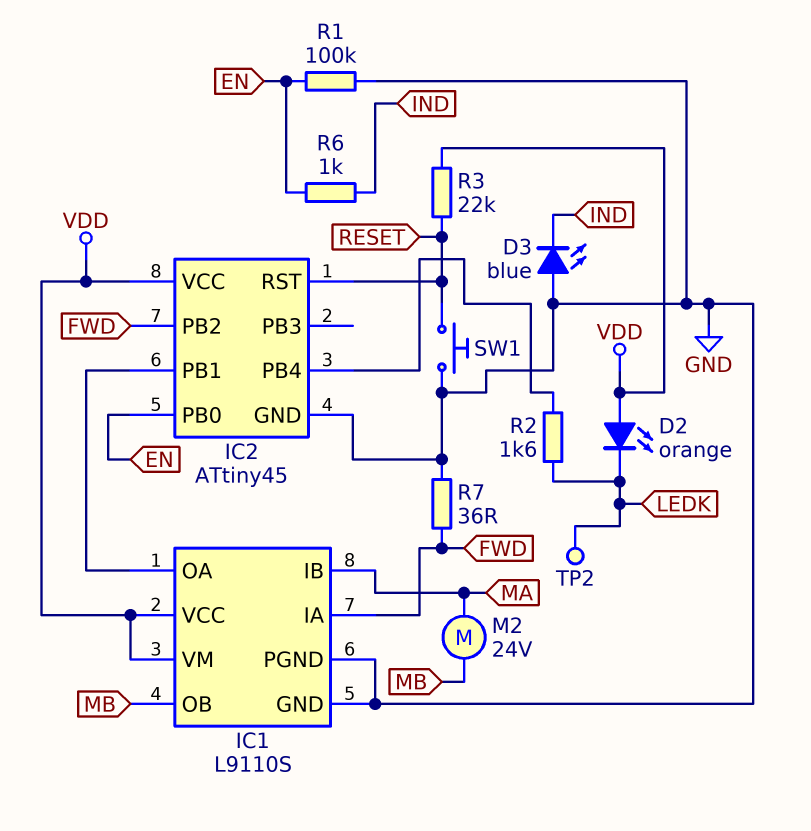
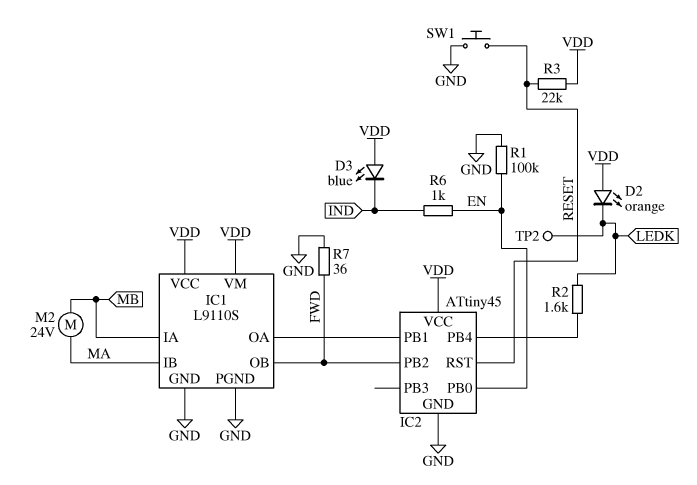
D3: LED blue (A GND, K IND) -> LED blue (A VDD, K IND)
IC1 pin IA: FWD -> MB
IC1 pin OB: MB -> FWD

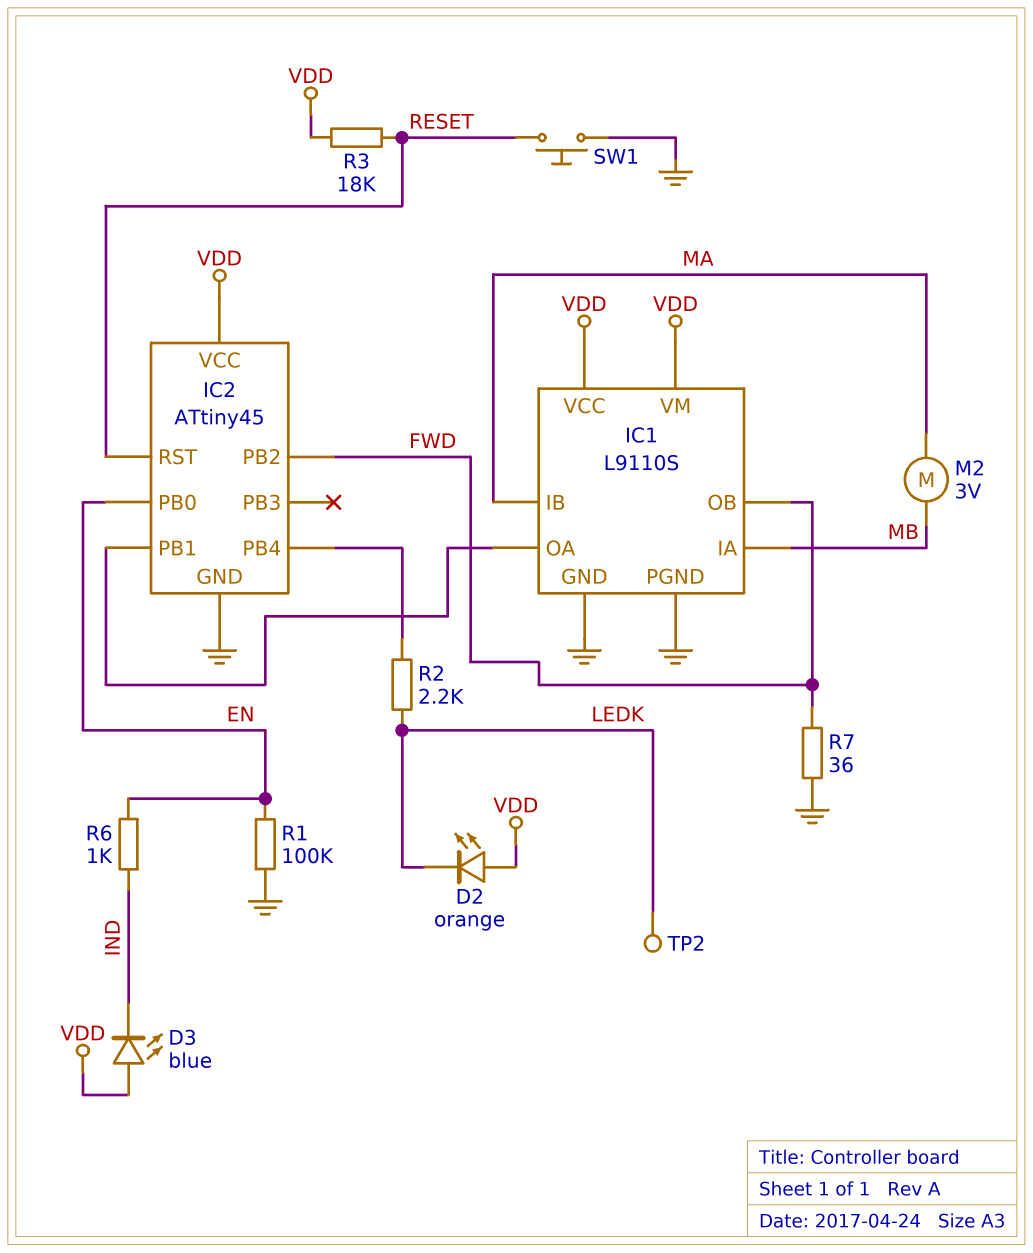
M2: motor 24V (MA, MB) -> motor 3V (MA, MB)
R2: 1.6k (IC2/PB4, LEDK) -> 2.2k (IC2/PB4, LEDK)
R3: 22k (RESET, VDD) -> 18k (RESET, VDD)

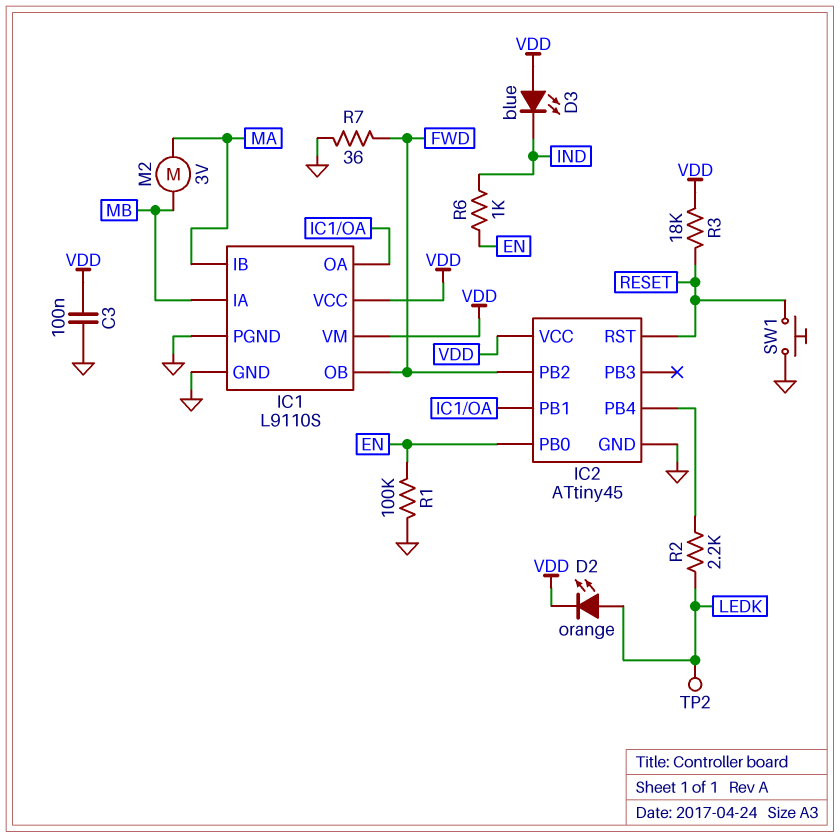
C3: none -> 100nF (GND, VDD)
D2: LED orange (A VDD, K LEDK) -> LED orange (A LEDK, K VDD)

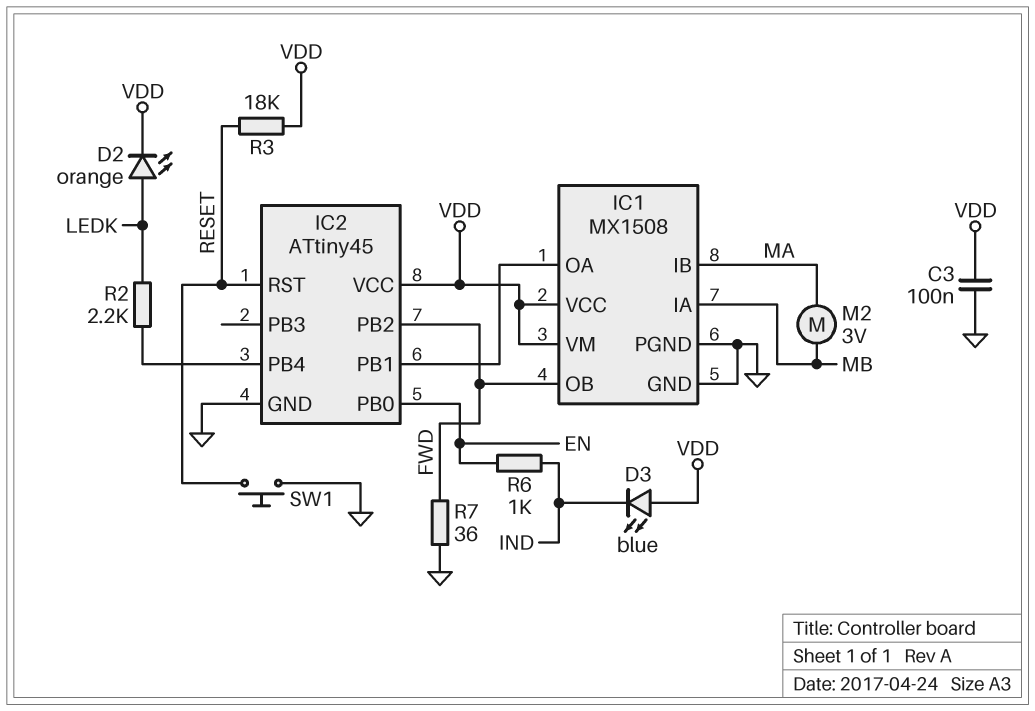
IC1: L9110S -> MX1508
R1: 100k (EN, GND) -> none
TP2: test point (LEDK) -> none

